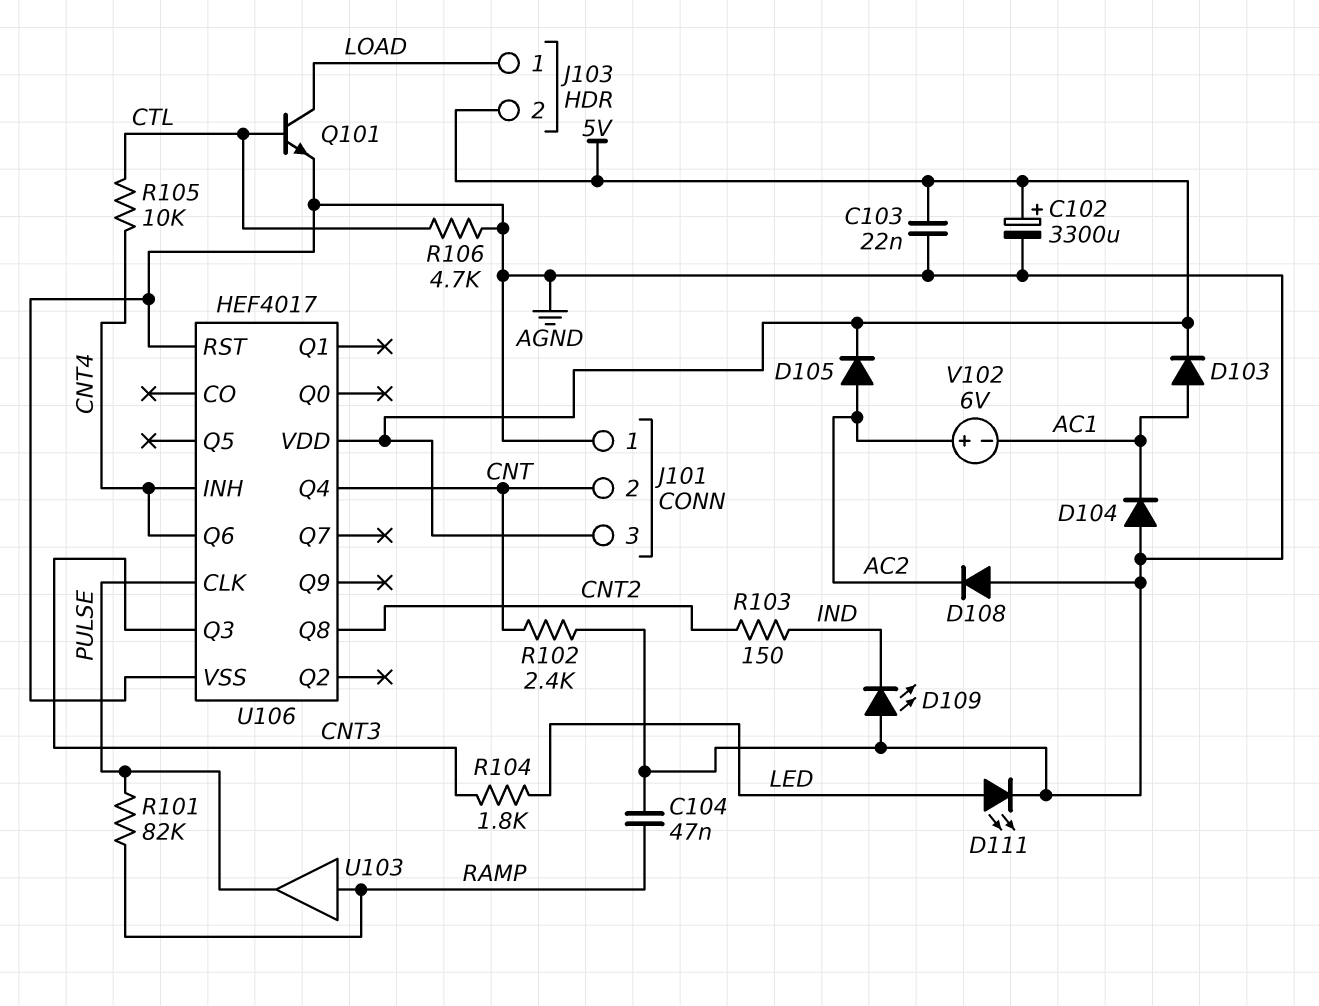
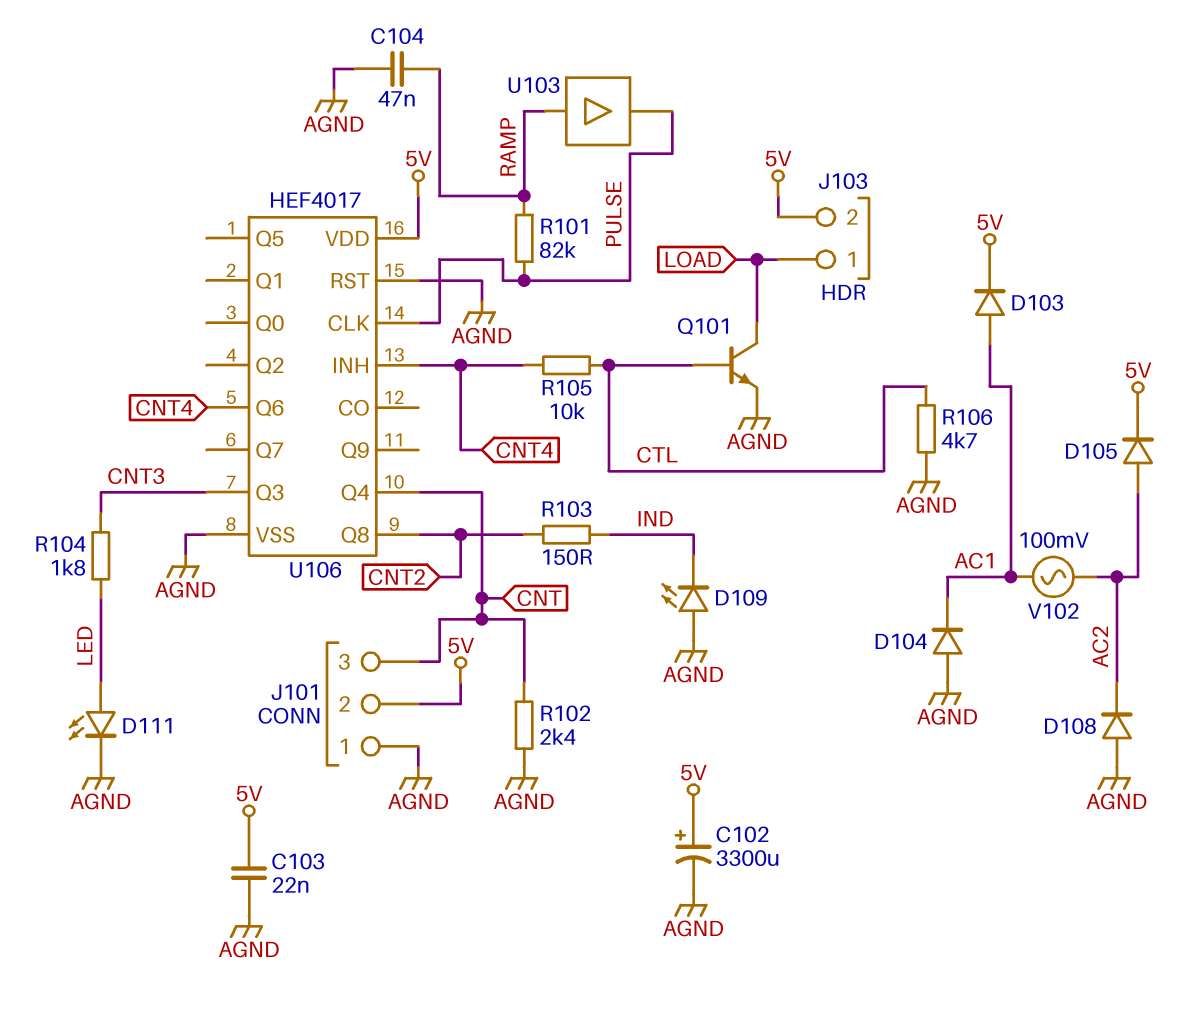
J101 pin 2: CNT -> 5V
J101 pin 3: 5V -> CNT
V102: 6V (plus AC2, minus AC1) -> AC 100mV (AC1, AC2)

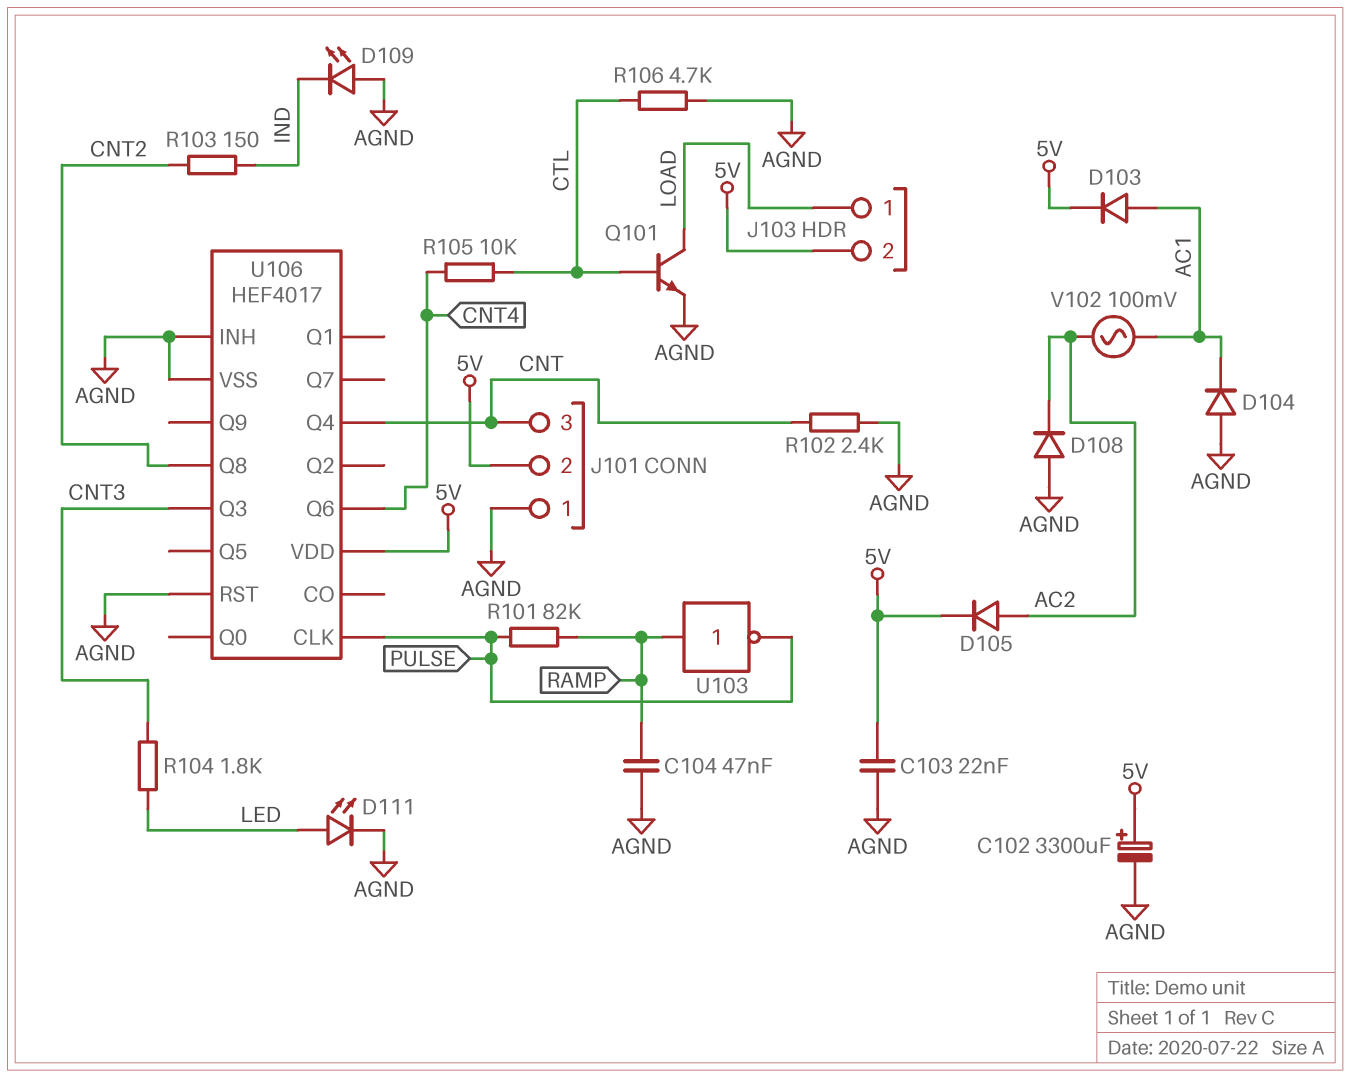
U103: buffer (in RAMP, out PULSE) -> NOT (in RAMP, out PULSE)
U106 pin INH: CNT4 -> AGND

